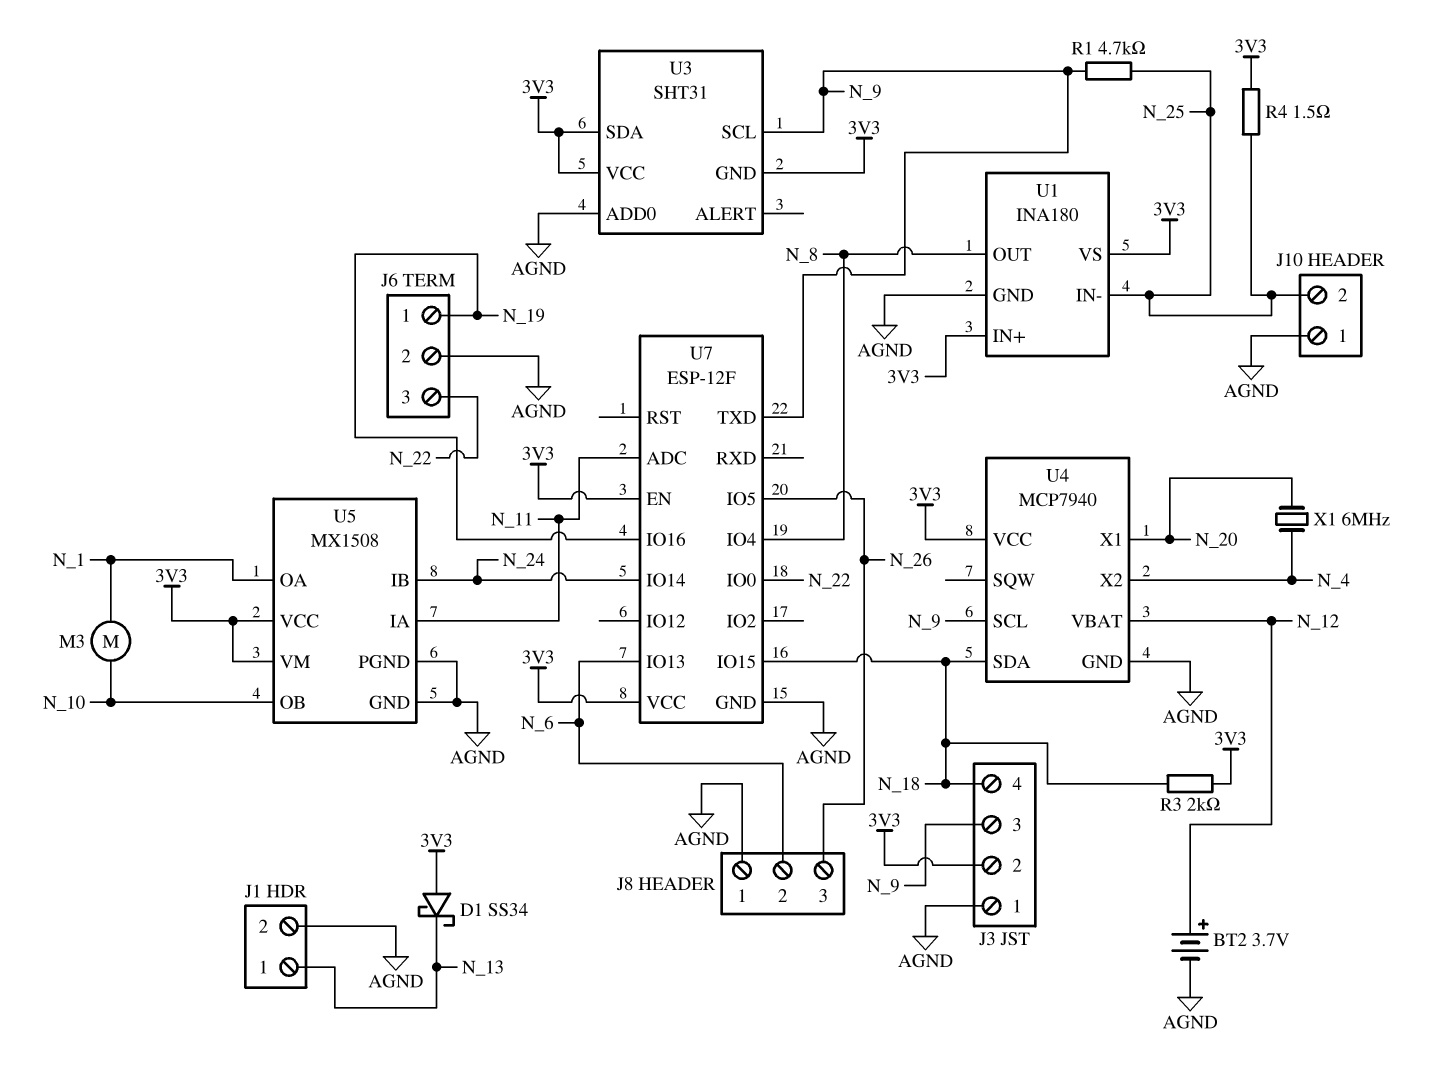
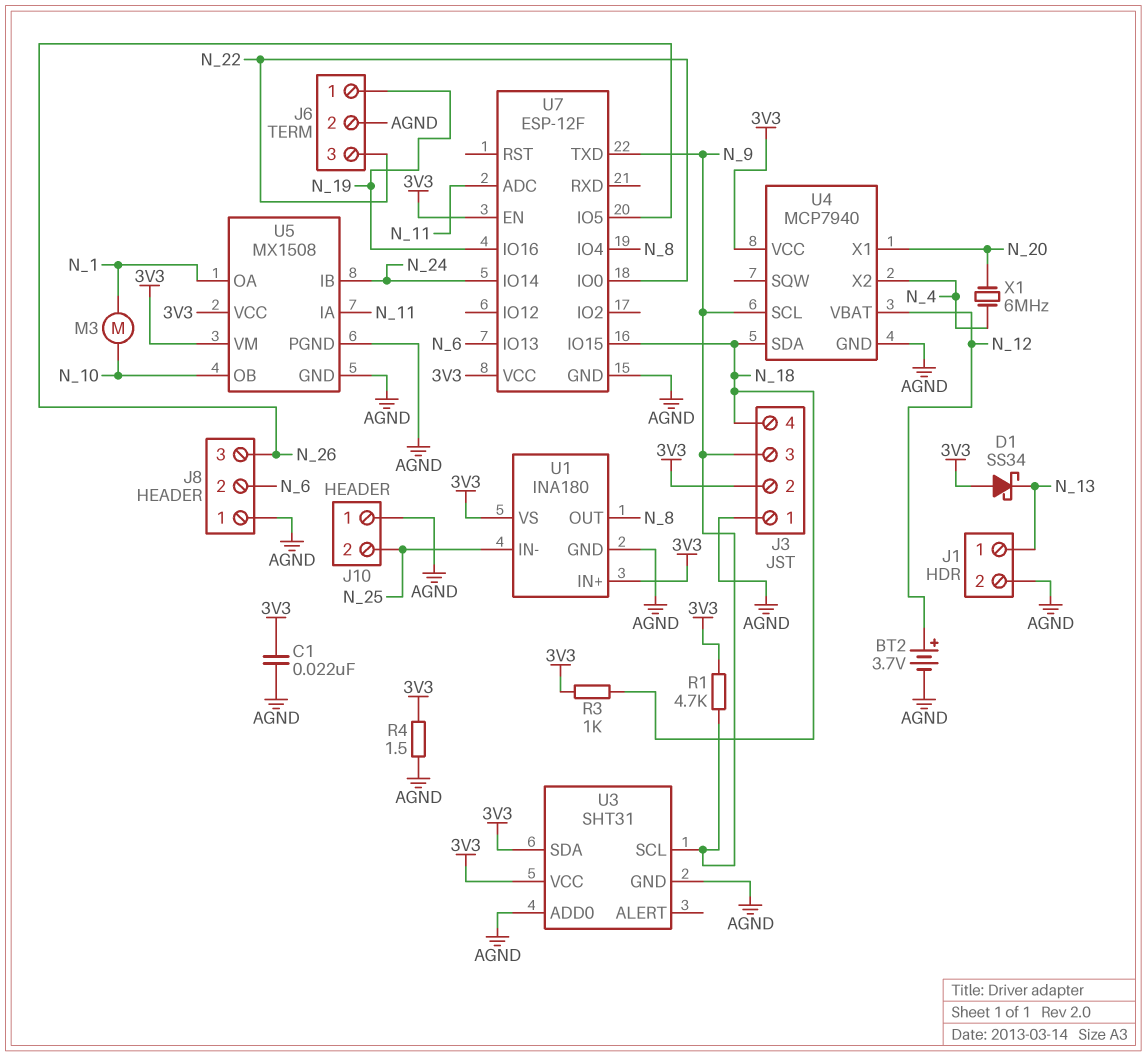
C1: none -> 22nF (3V3, AGND)
R1: 4.7k (N_9, N_25) -> 4.7k (3V3, N_9)
R3: 2k (3V3, N_18) -> 1k (3V3, N_18)
R4: 1.5 (3V3, N_25) -> 1.5 (3V3, AGND)
U3 pin GND: 3V3 -> AGND

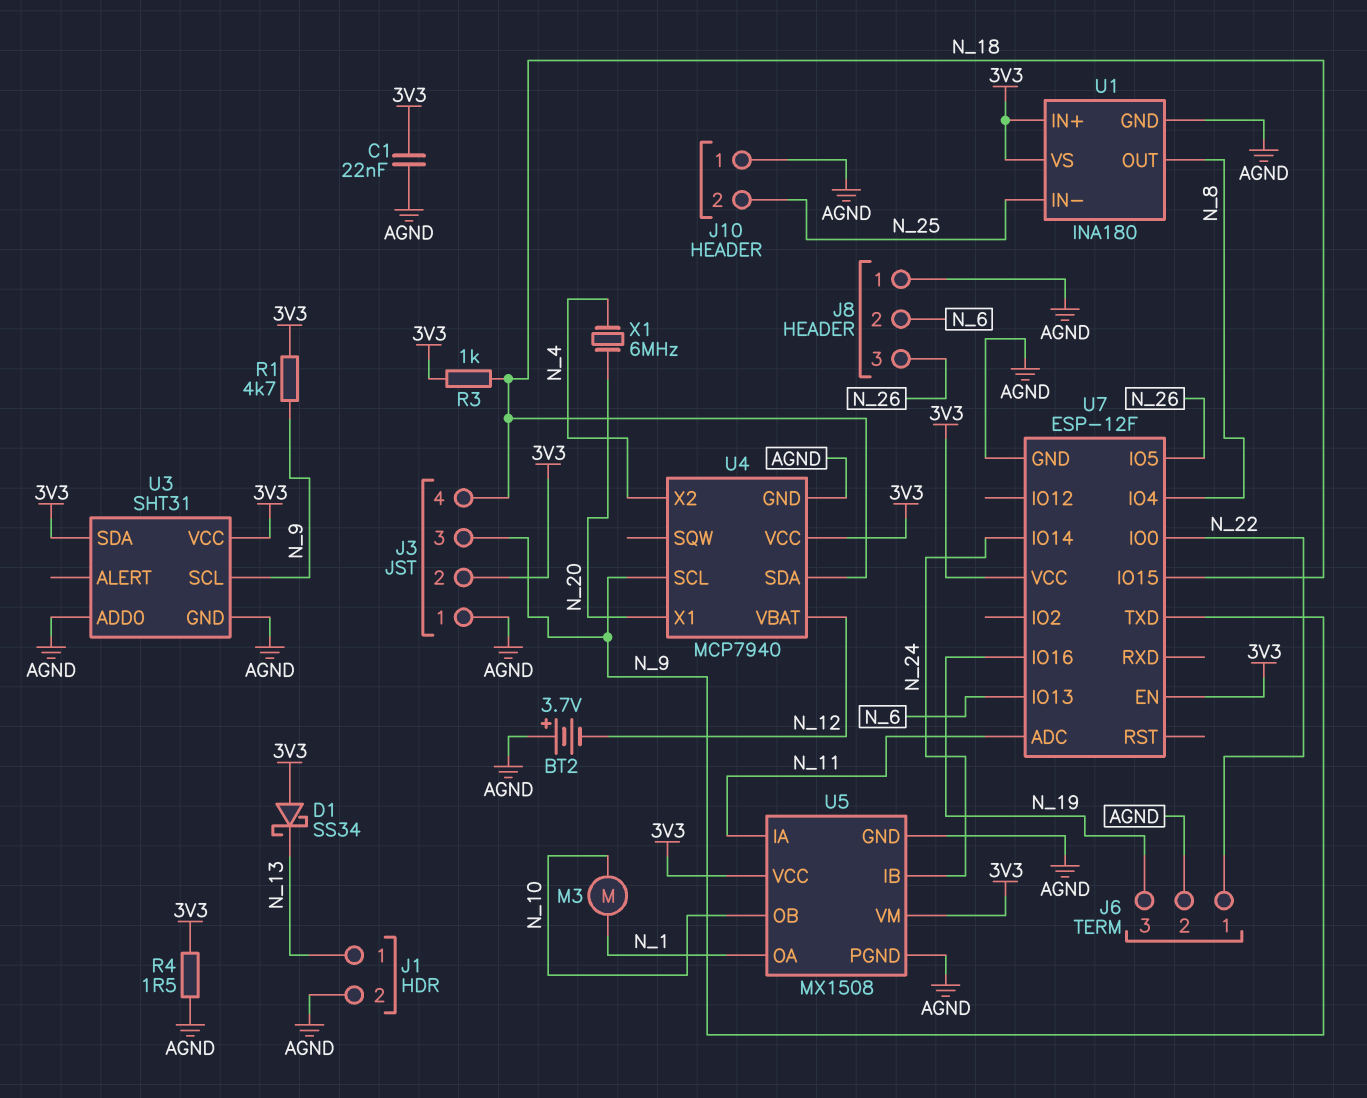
BT2: 3.7V (plus N_12, minus AGND) -> 3.7V (plus AGND, minus N_12)
J6 pin 1: N_19 -> N_22
J6 pin 3: N_22 -> N_19

